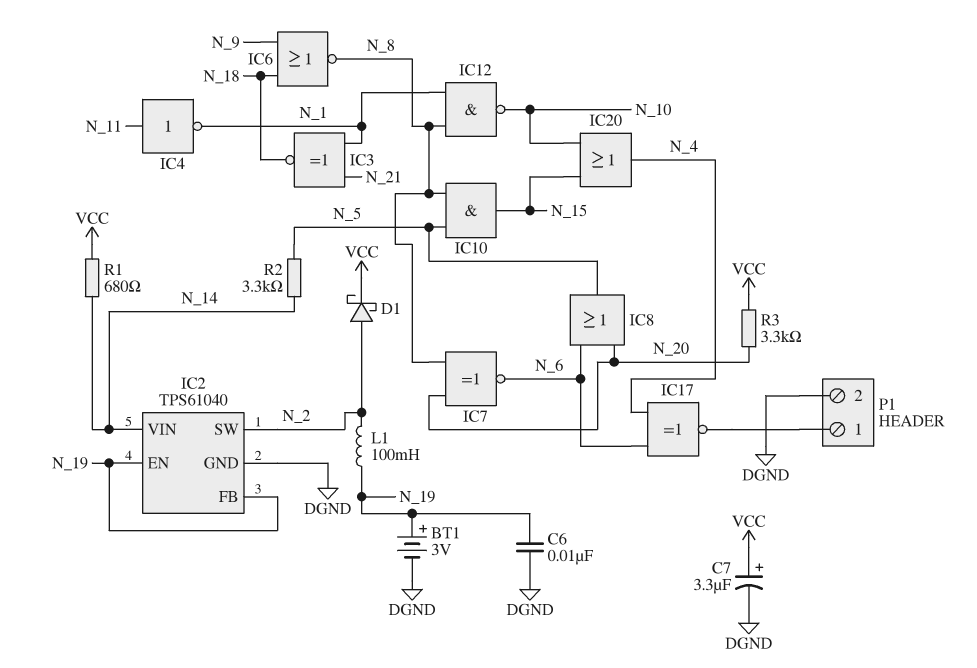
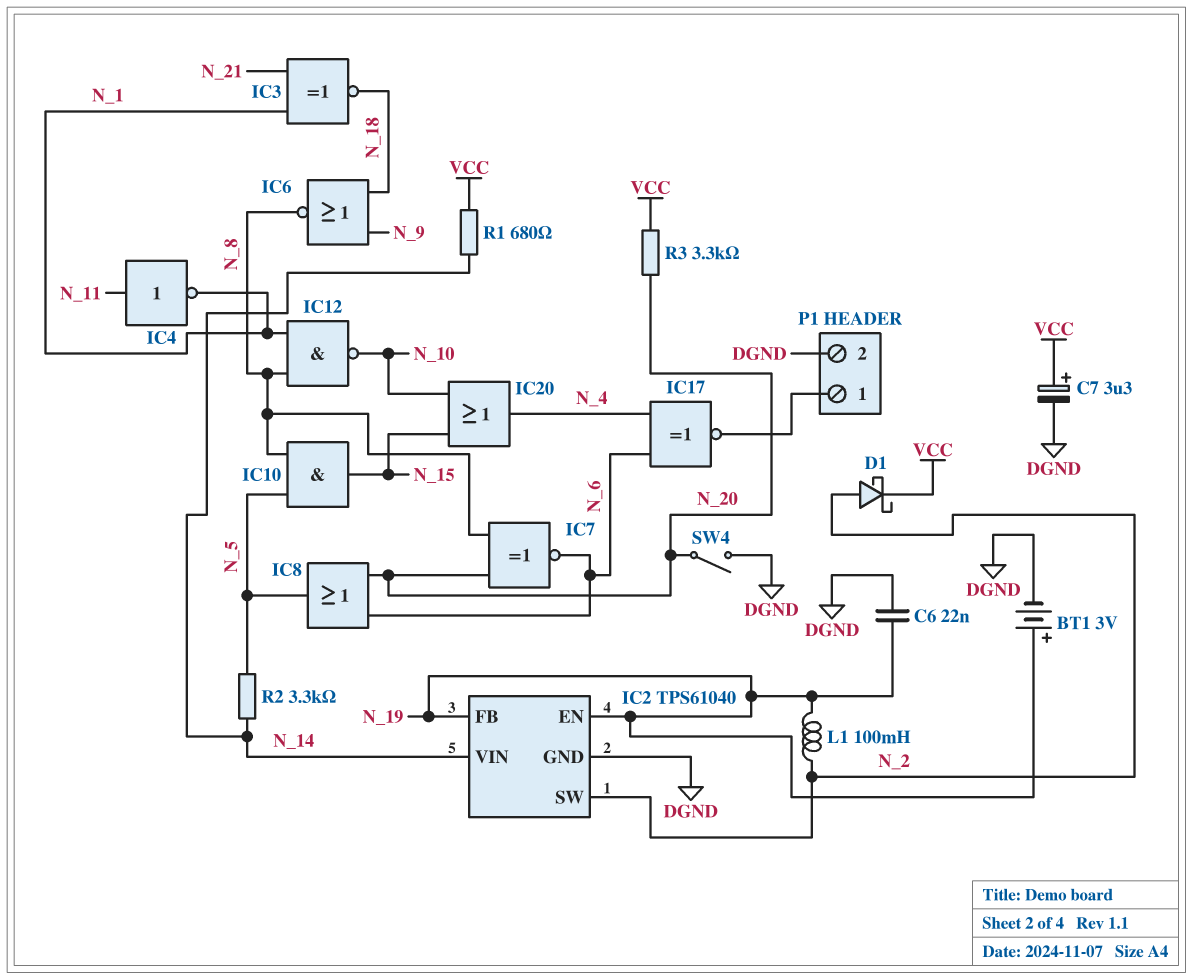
C6: 10nF (DGND, N_19) -> 22nF (DGND, N_19)
SW4: none -> switch (DGND, N_20)

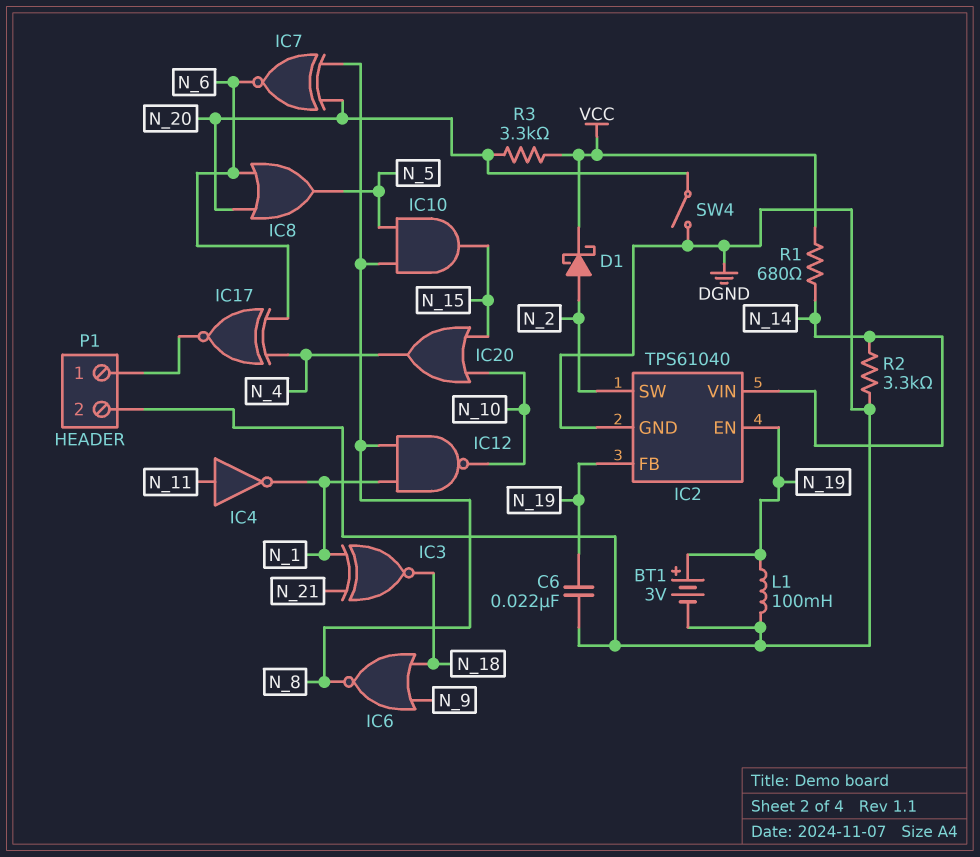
C7: 3.3uF (plus VCC, minus DGND) -> none
L1: 100mH (N_2, N_19) -> 100mH (DGND, N_19)
R2: 3.3k (N_5, N_14) -> 3.3k (DGND, N_14)

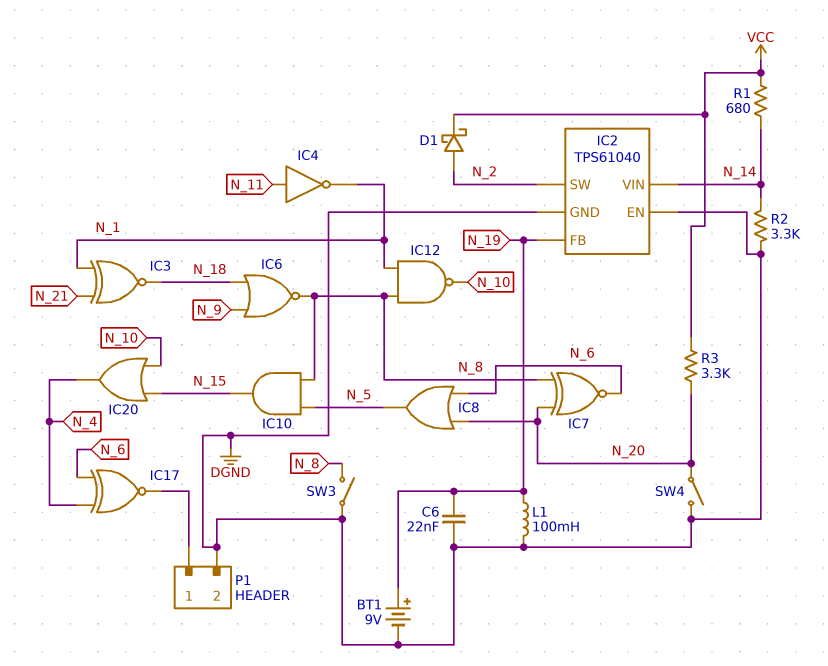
BT1: 3V (plus N_19, minus DGND) -> 9V (plus N_19, minus DGND)
IC2 pin EN: N_19 -> DGND
SW3: none -> switch (DGND, N_8)

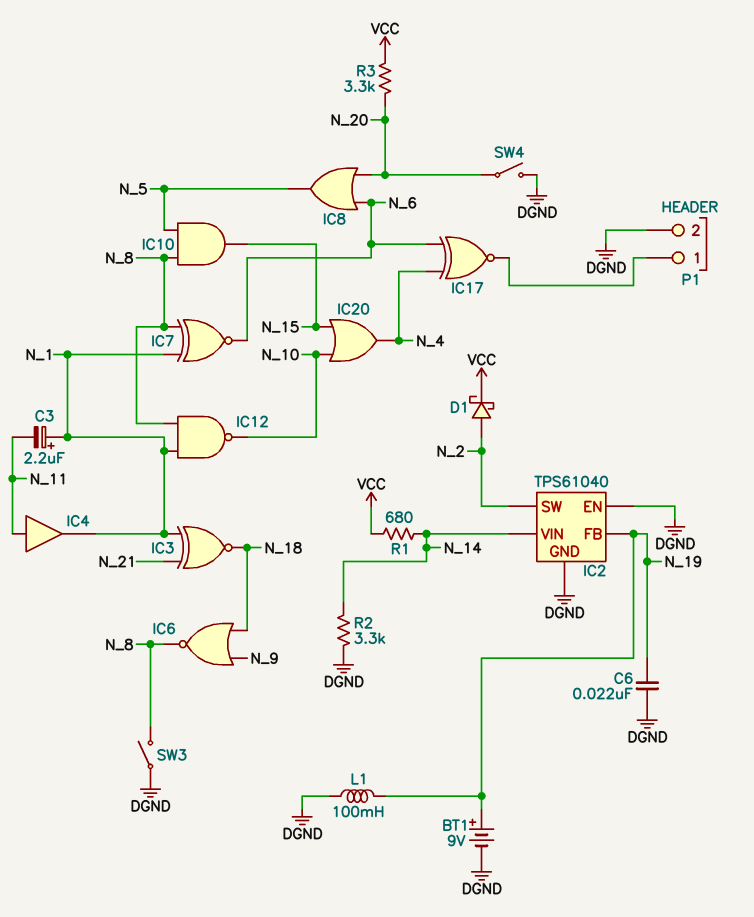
C3: none -> 2.2uF (plus N_1, minus N_11)
IC4: NOT (in N_11, out N_1) -> buffer (in N_11, out N_1)
IC7: XNOR (in N_8, in N_20, out N_6) -> XNOR (in N_1, in N_8, out N_6)

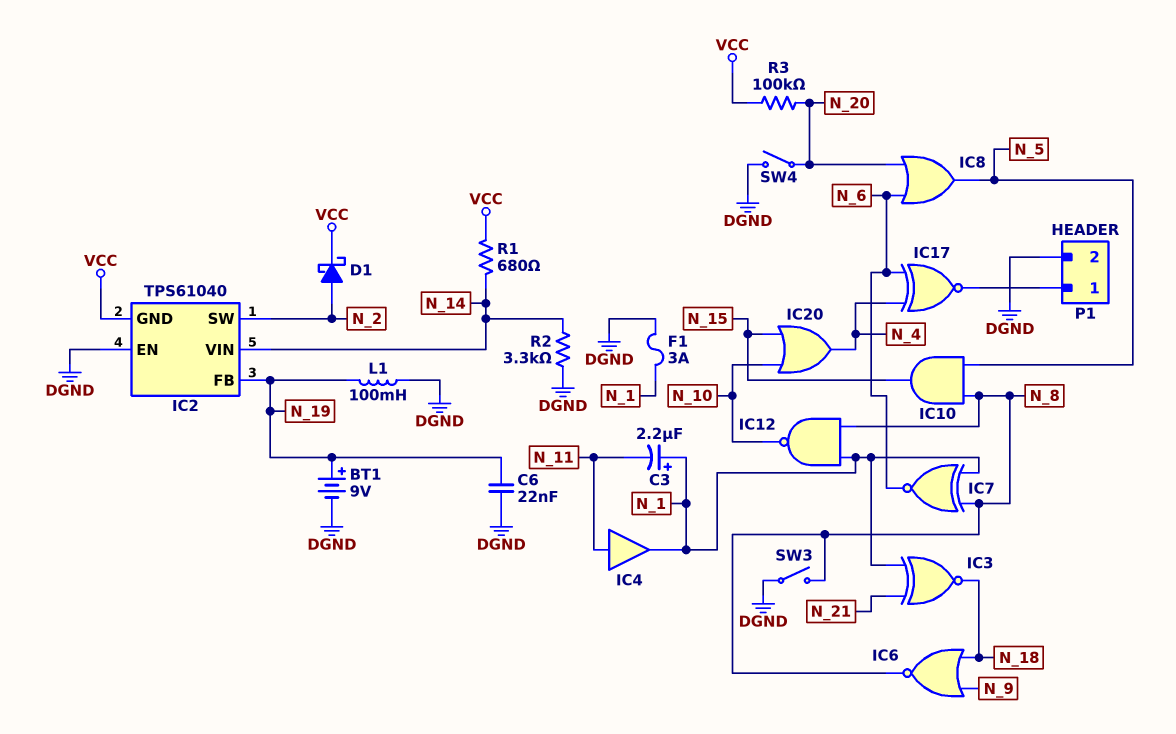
F1: none -> 3A (DGND, N_1)
IC2 pin GND: DGND -> VCC
R3: 3.3k (N_20, VCC) -> 100k (N_20, VCC)

